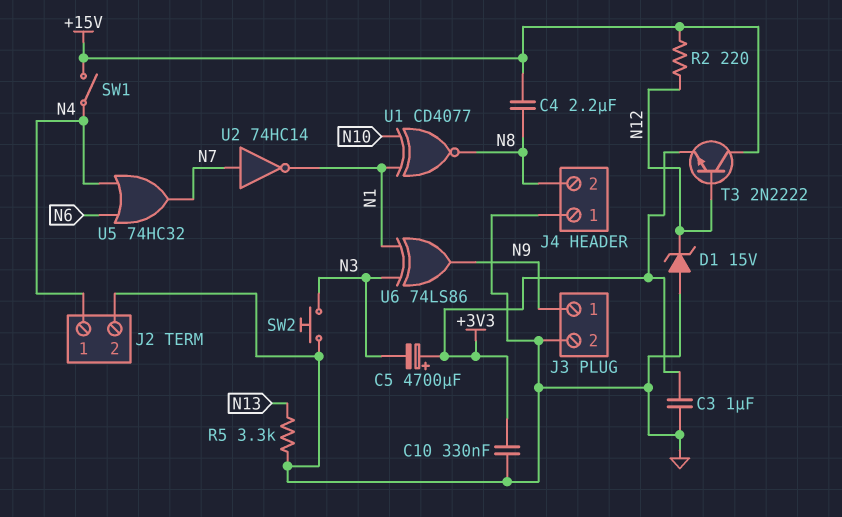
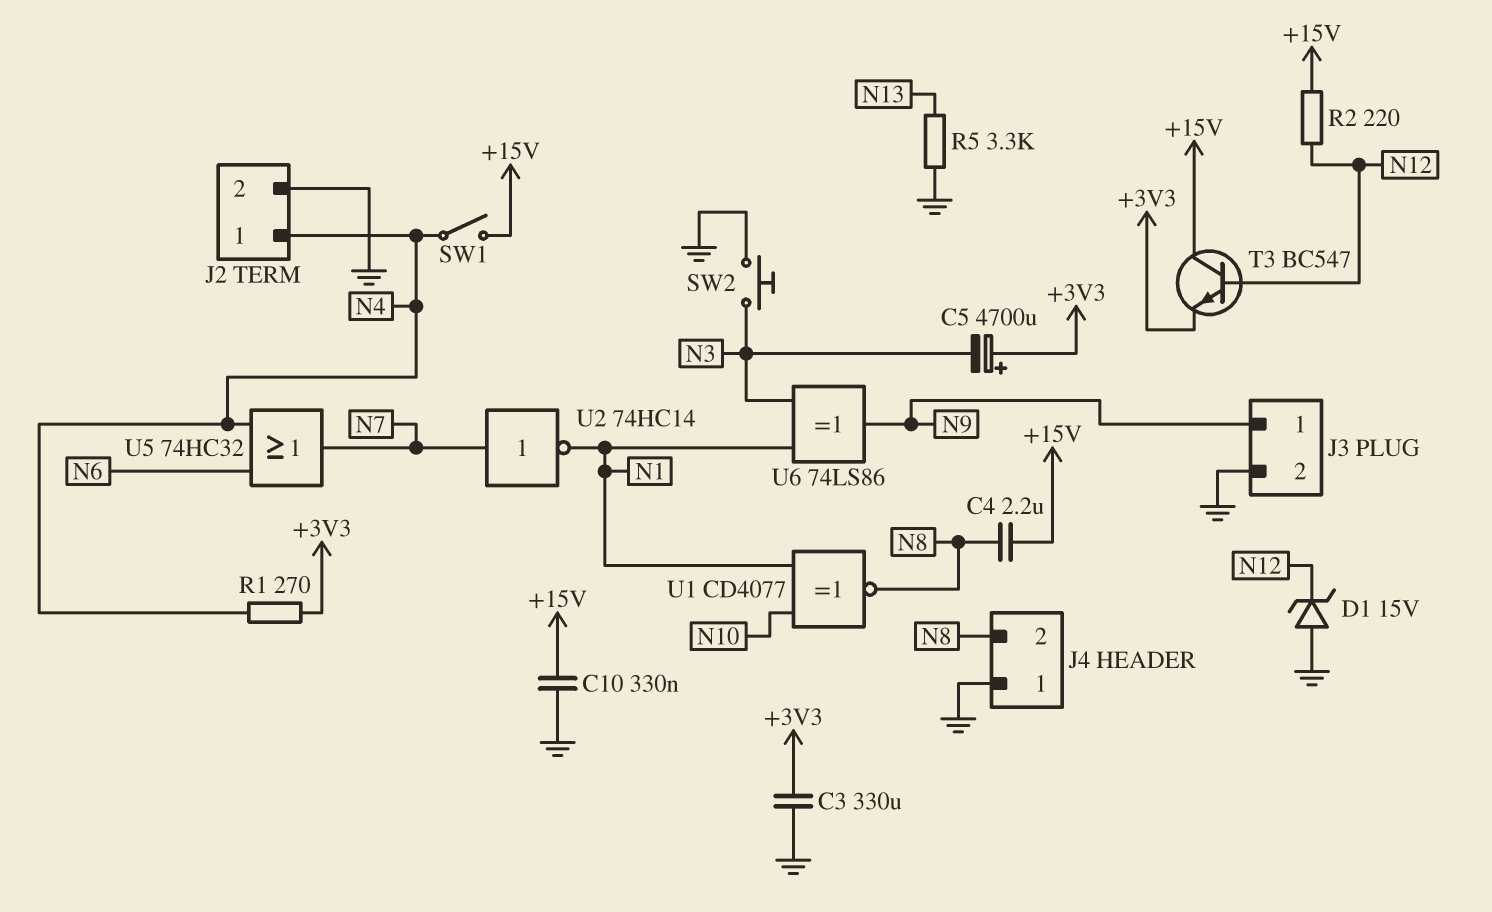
C3: 1uF (+3V3, GND) -> 330uF (+3V3, GND)
C10: 330nF (+3V3, GND) -> 330nF (+15V, GND)
R1: none -> 270 (+3V3, N4)
T3: NPN 2N2222 (B N12, C +15V, E +3V3) -> NPN BC547 (B N12, C +15V, E +3V3)

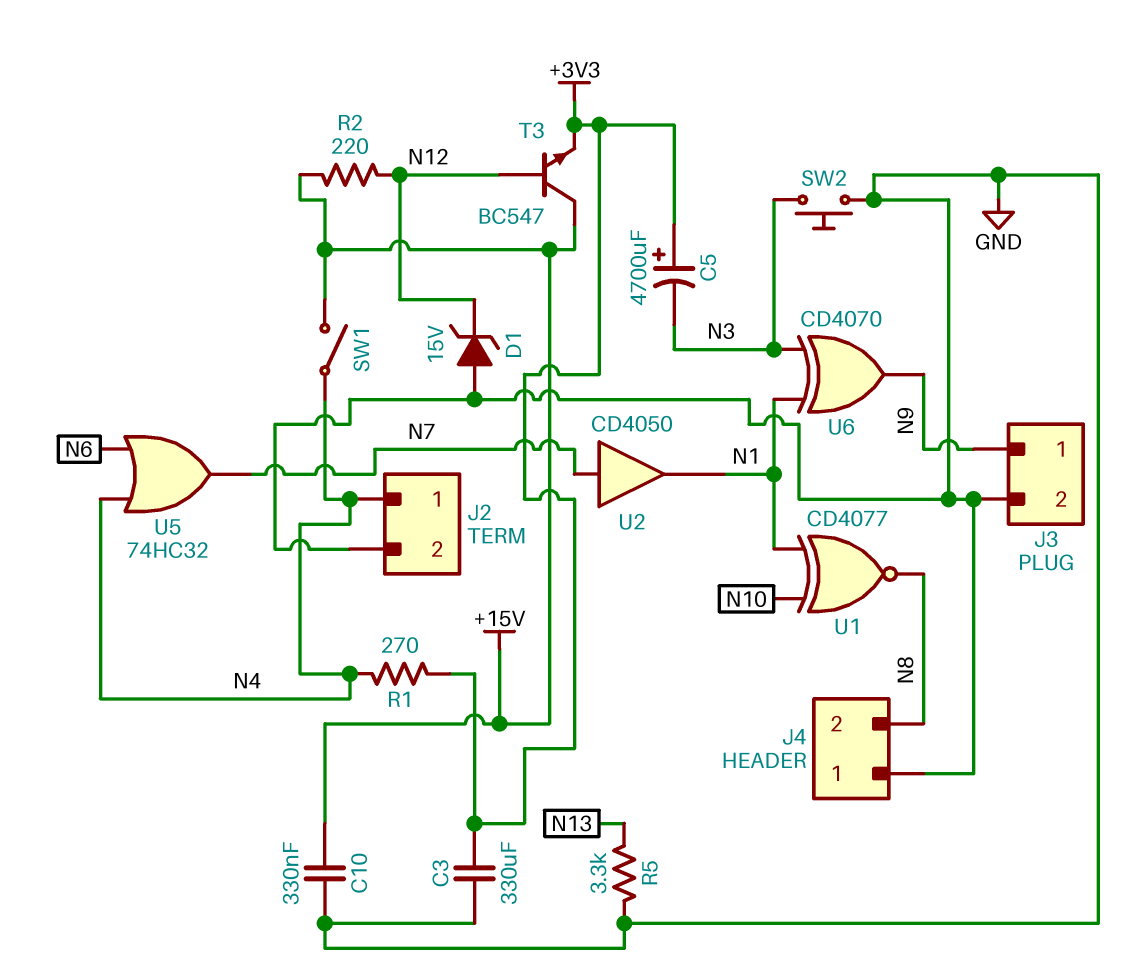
C4: 2.2uF (+15V, N8) -> none
U2: NOT 74HC14 (in N7, out N1) -> buffer CD4050 (in N7, out N1)
U6: XOR 74LS86 (in N1, in N3, out N9) -> XOR CD4070 (in N1, in N3, out N9)

